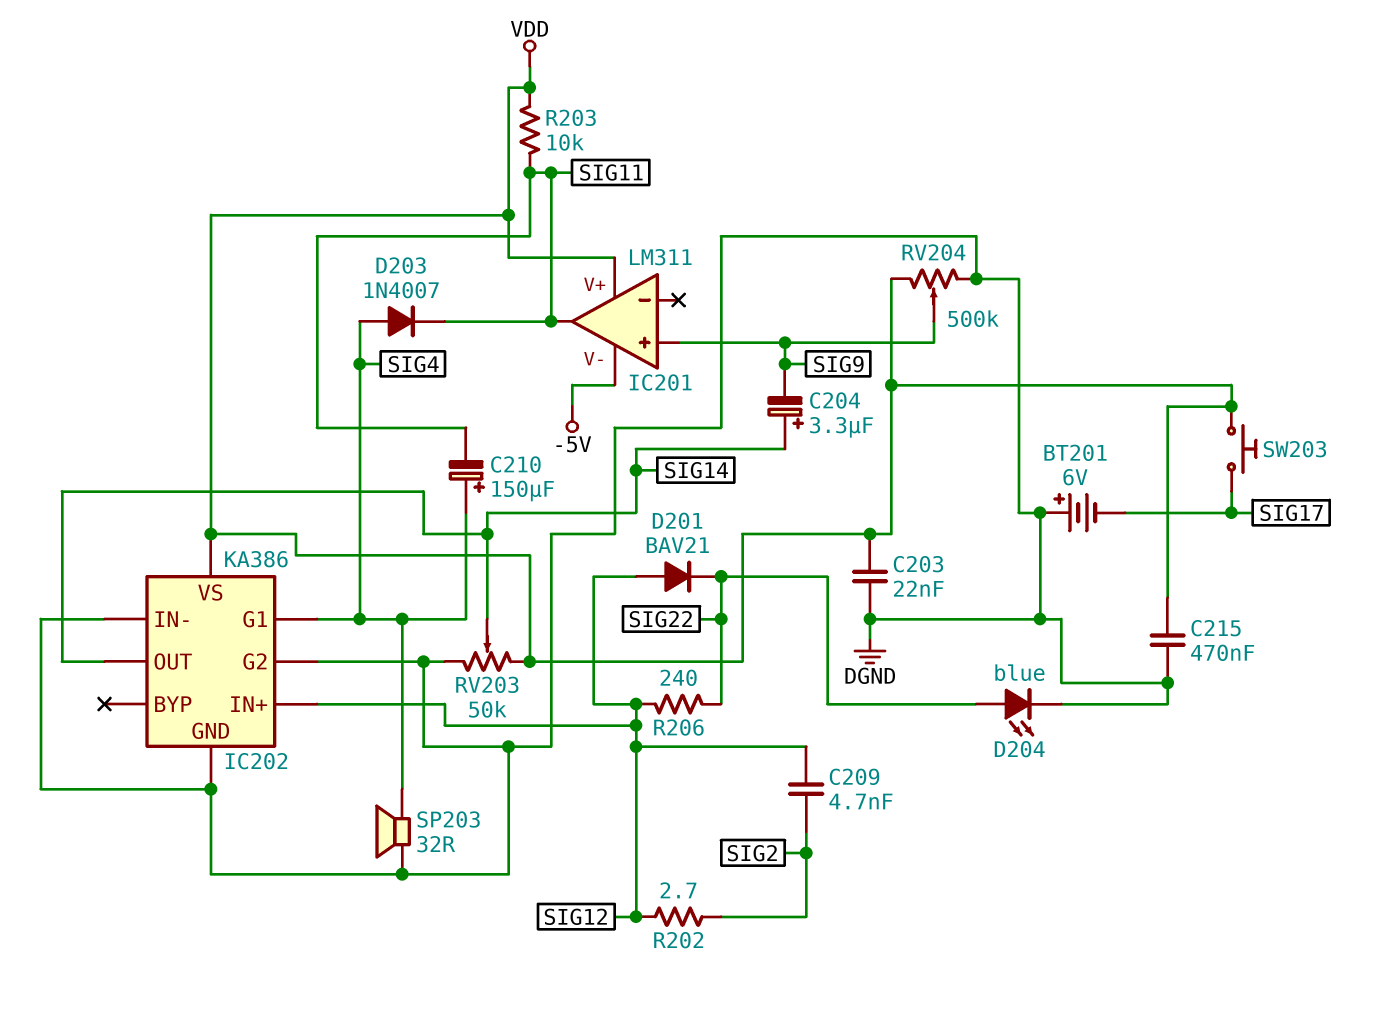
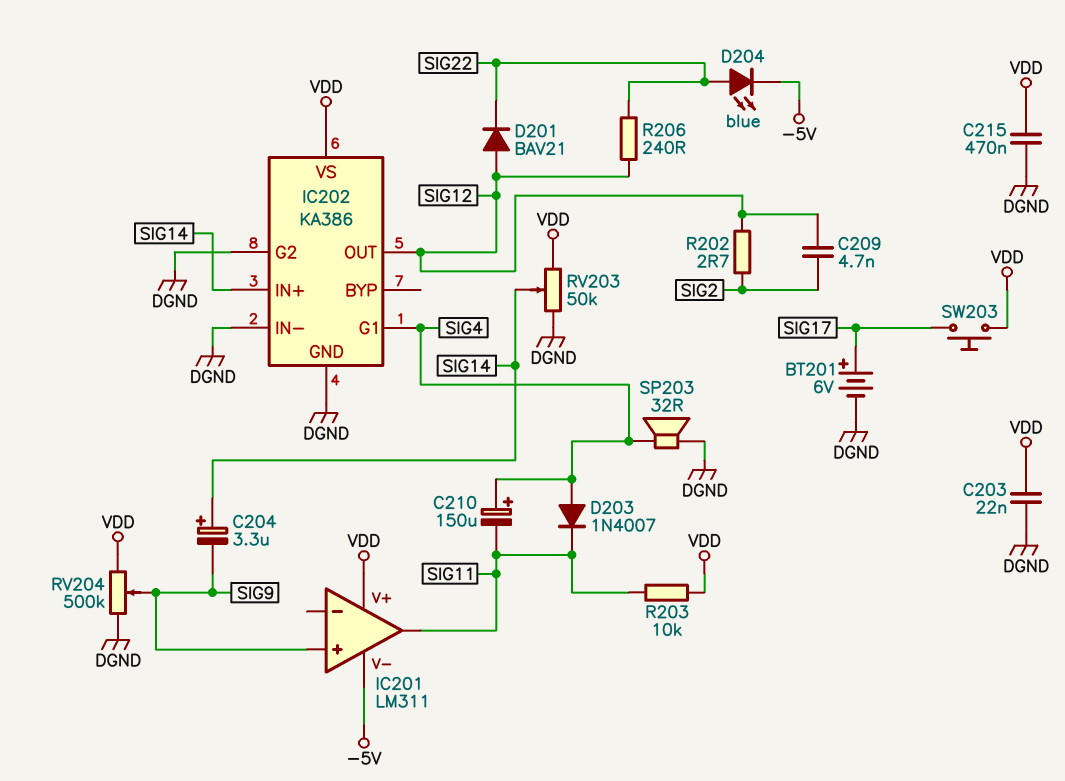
BT201: 6V (plus DGND, minus SIG17) -> 6V (plus SIG17, minus DGND)
D204: LED blue (A SIG22, K DGND) -> LED blue (A SIG22, K -5V)
IC202 pin IN+: SIG12 -> SIG14
IC202 pin OUT: SIG14 -> SIG12

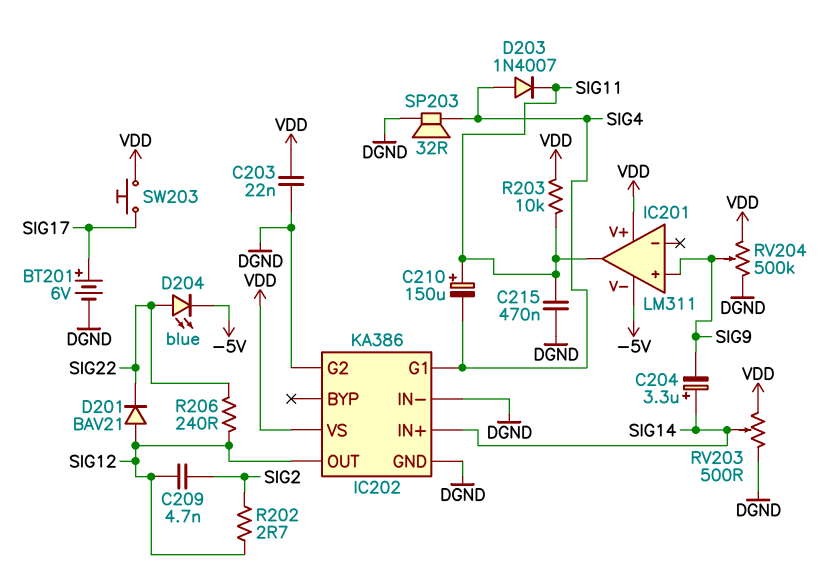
C210: 150uF (plus SIG4, minus SIG11) -> 150uF (plus SIG11, minus SIG4)
C215: 470nF (DGND, VDD) -> 470nF (DGND, SIG11)
RV203: 50k (DGND, VDD, wiper SIG14) -> 500 (DGND, VDD, wiper SIG14)

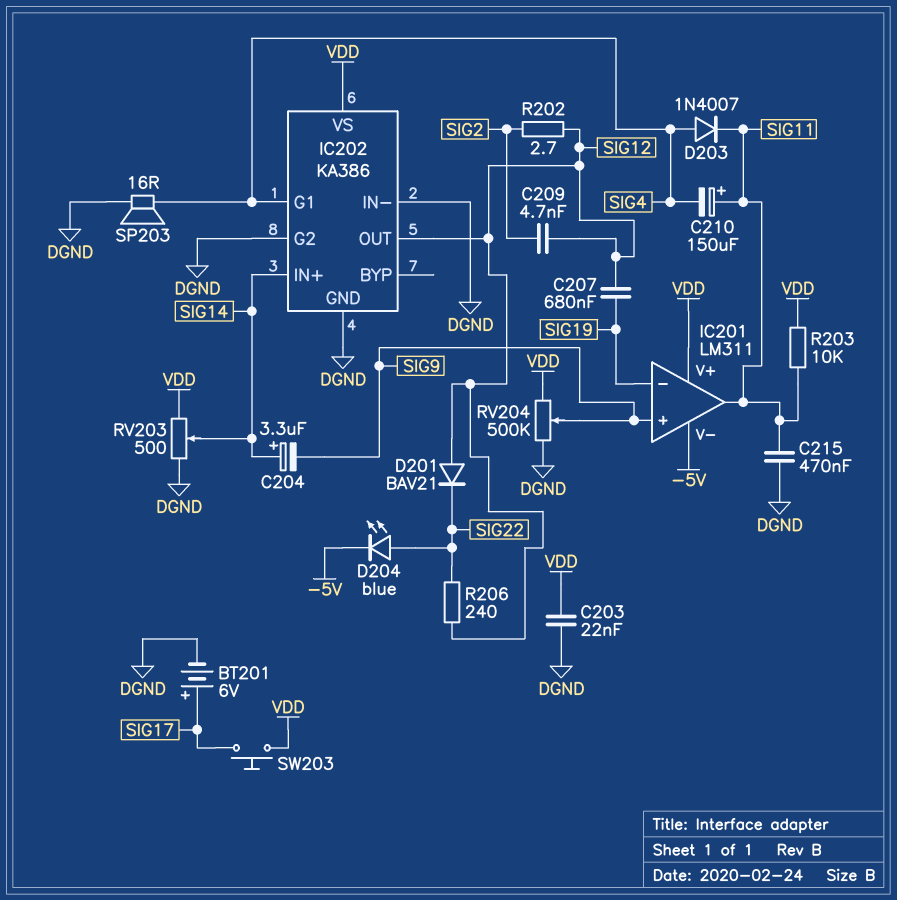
C207: none -> 680nF (SIG12, SIG19)
IC201 pin in-: none -> SIG19
SP203: speaker 32R (DGND, SIG4) -> speaker 16R (DGND, SIG4)

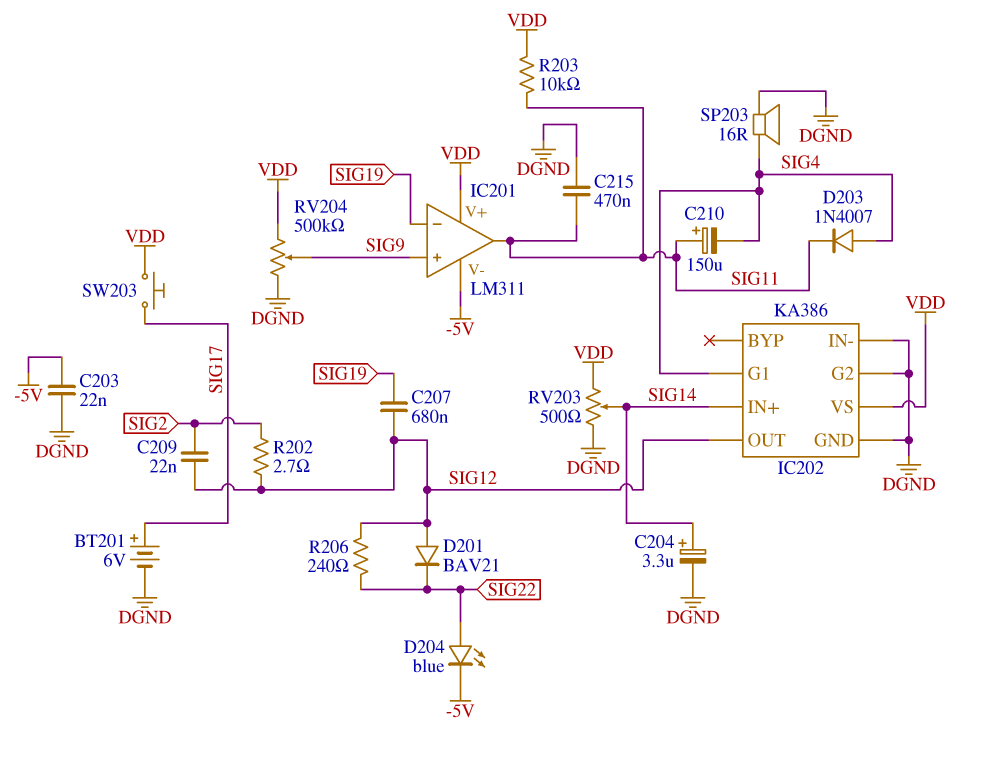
C203: 22nF (DGND, VDD) -> 22nF (-5V, DGND)
C204: 3.3uF (plus SIG14, minus SIG9) -> 3.3uF (plus SIG14, minus DGND)
C209: 4.7nF (SIG2, SIG12) -> 22nF (SIG2, SIG12)

